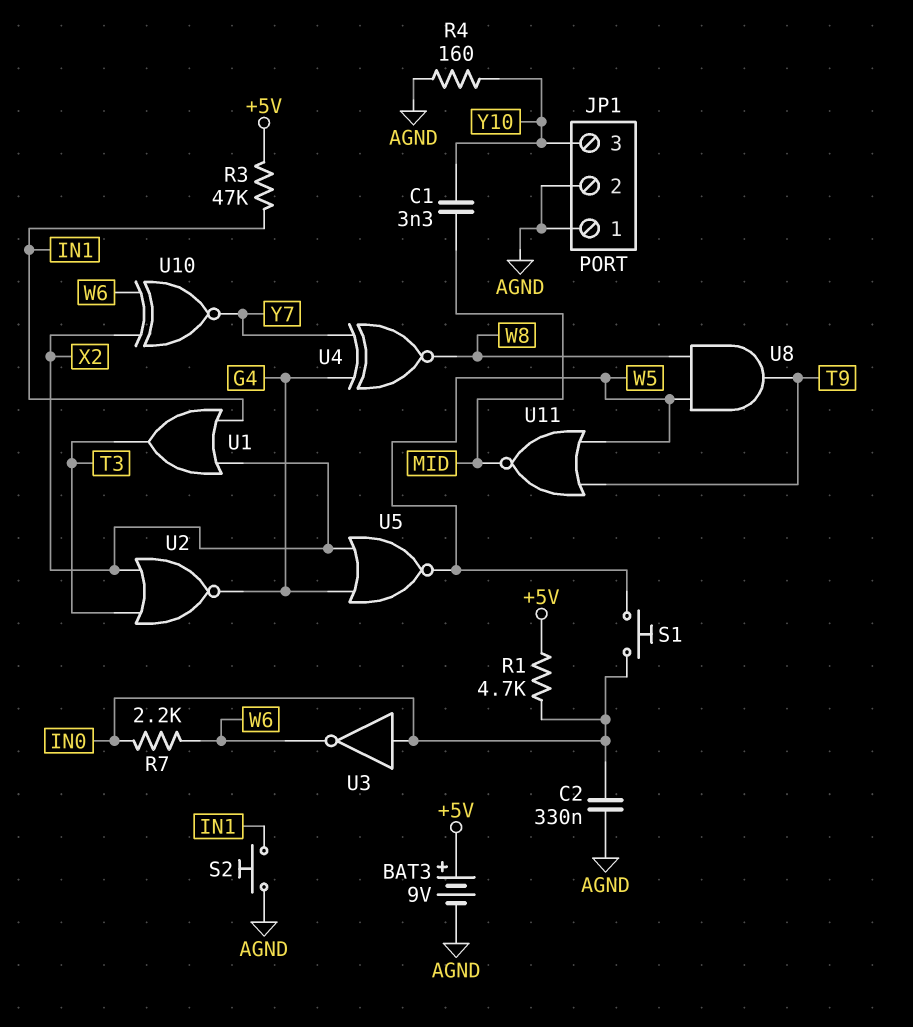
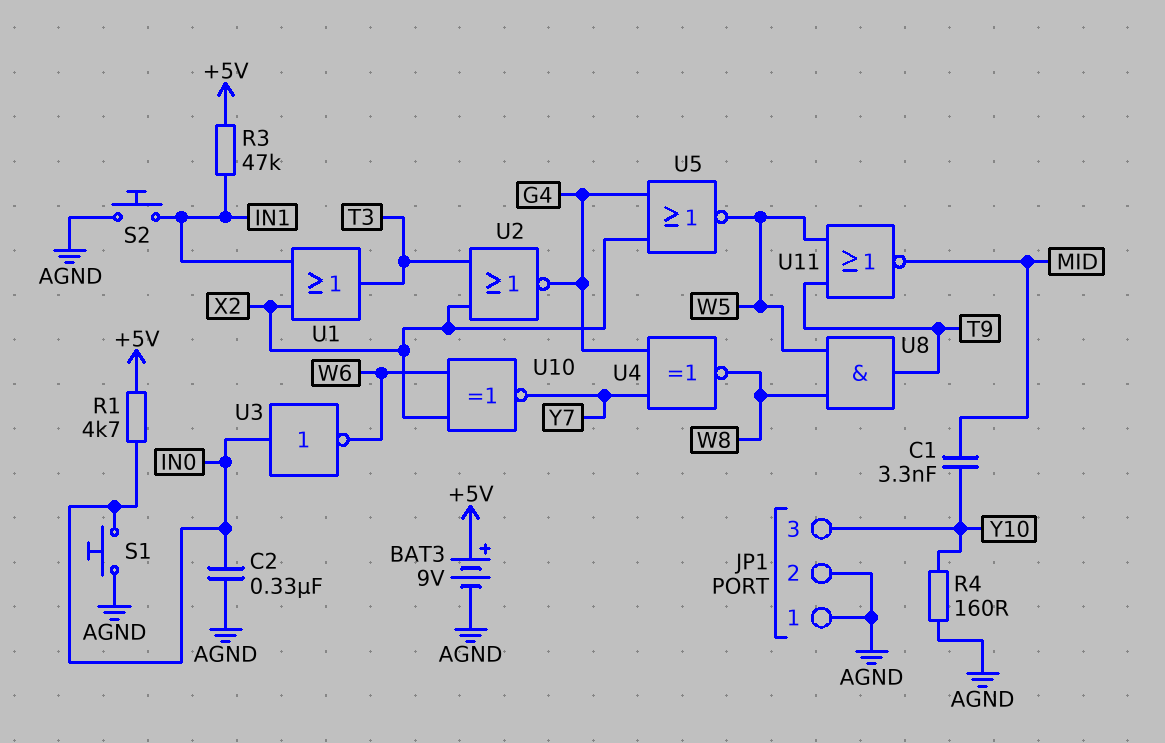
R7: 2.2k (IN0, W6) -> none
S1: button (IN0, W5) -> button (AGND, IN0)

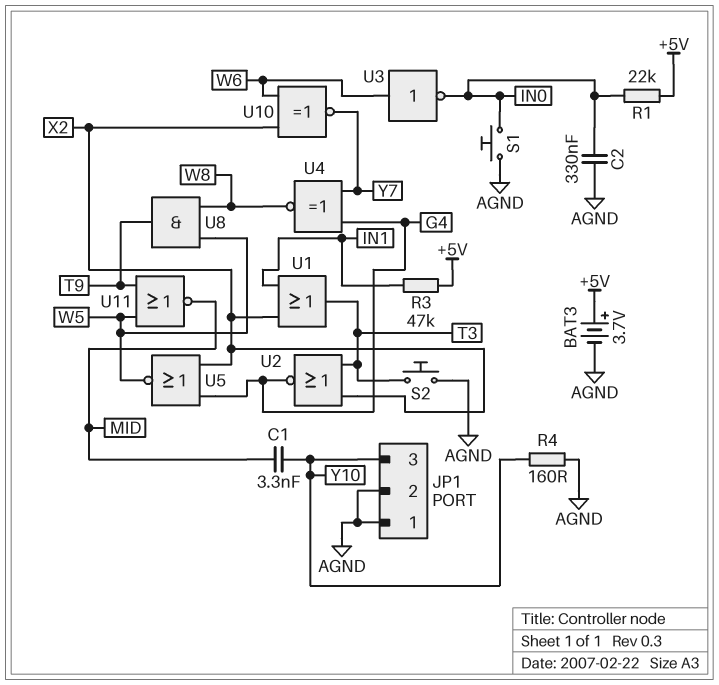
BAT3: 9V (plus +5V, minus AGND) -> 3.7V (plus +5V, minus AGND)
R1: 4.7k (+5V, IN0) -> 22k (+5V, IN0)
S2: button (AGND, IN1) -> button (AGND, T3)
U3: NOT (in IN0, out W6) -> NOT (in W6, out IN0)

